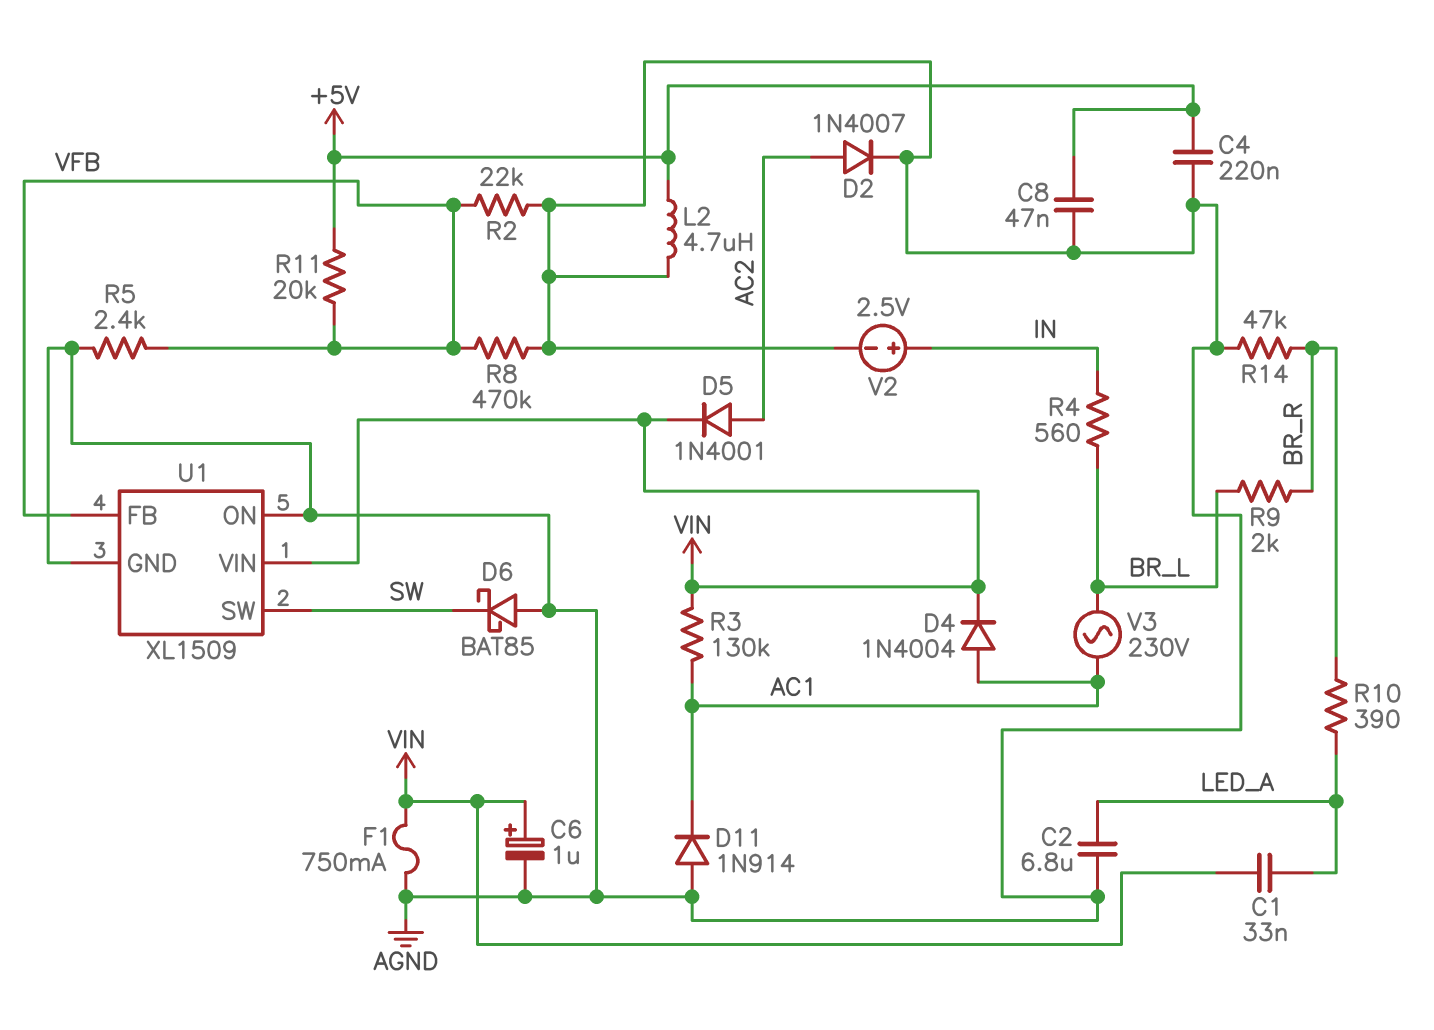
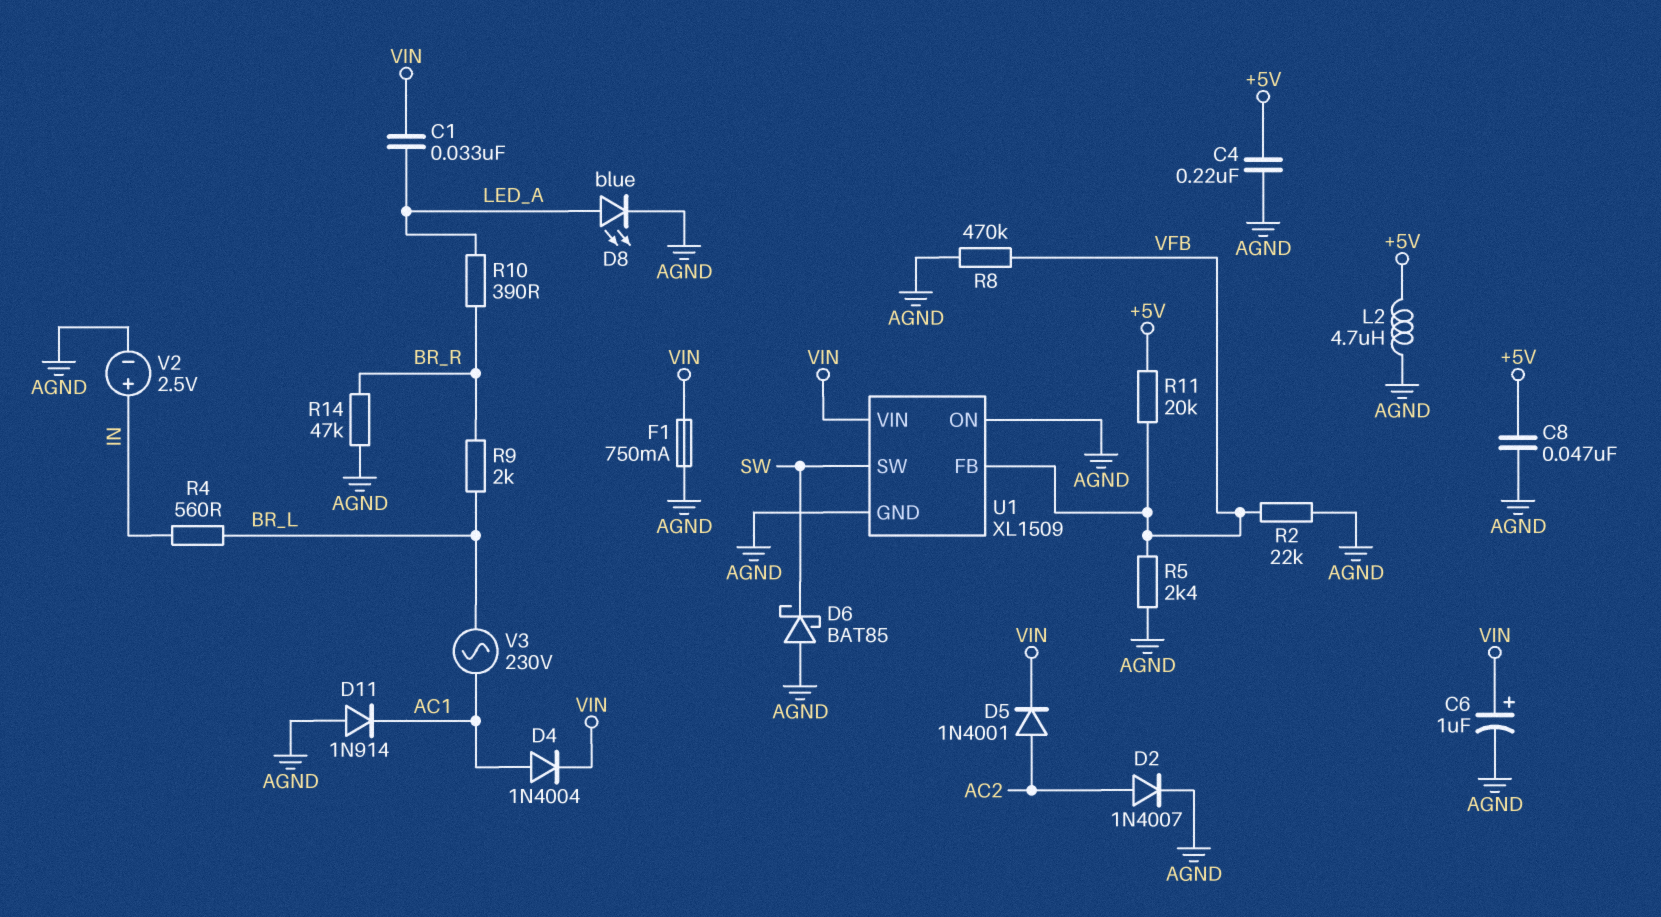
C2: 6.8uF (AGND, LED_A) -> none
D8: none -> LED blue (A LED_A, K AGND)
R3: 130k (AC1, VIN) -> none

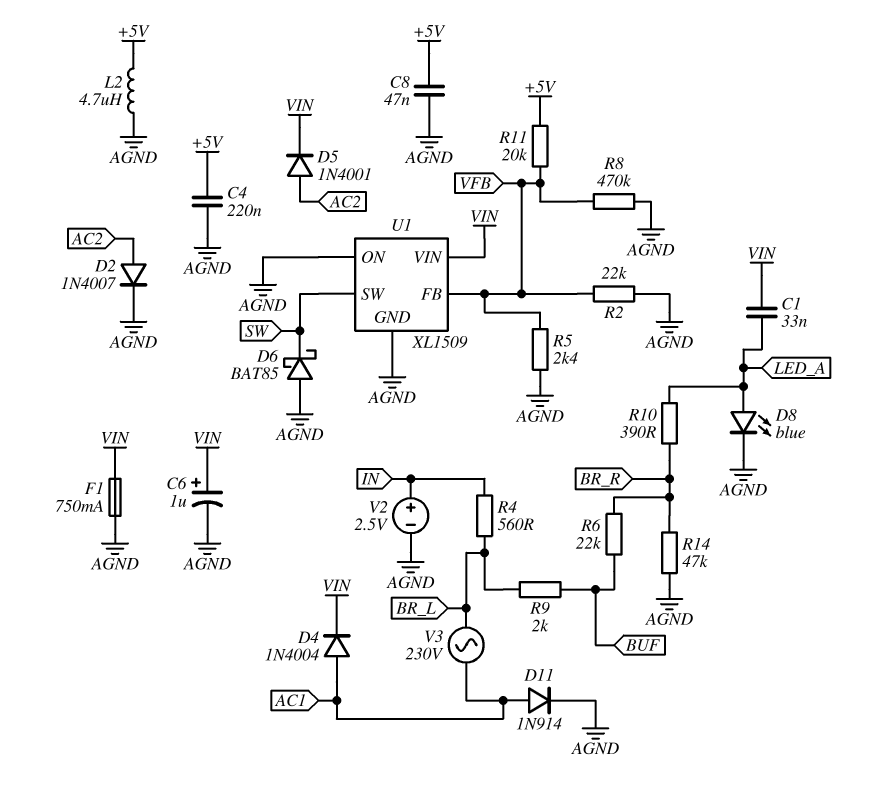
D11: diode 1N914 (A AGND, K AC1) -> diode 1N914 (A AC1, K AGND)
R6: none -> 22k (BR_R, BUF)
R9: 2k (BR_L, BR_R) -> 2k (BR_L, BUF)

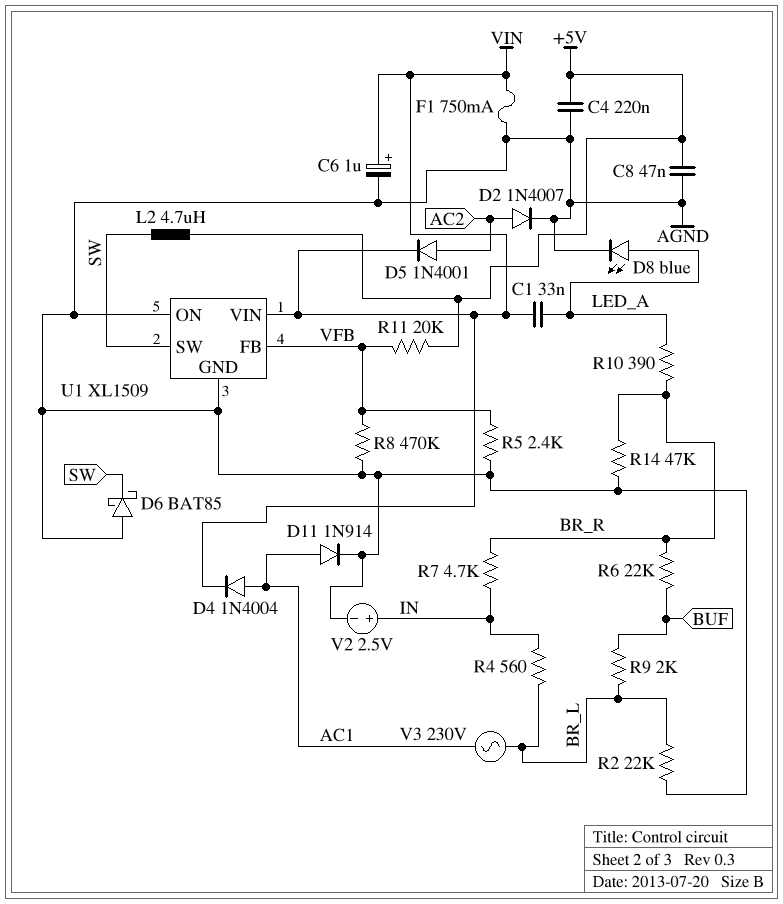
L2: 4.7uH (+5V, AGND) -> 4.7uH (+5V, SW)
R2: 22k (AGND, VFB) -> 22k (AGND, BR_L)
R7: none -> 4.7k (BR_R, IN)

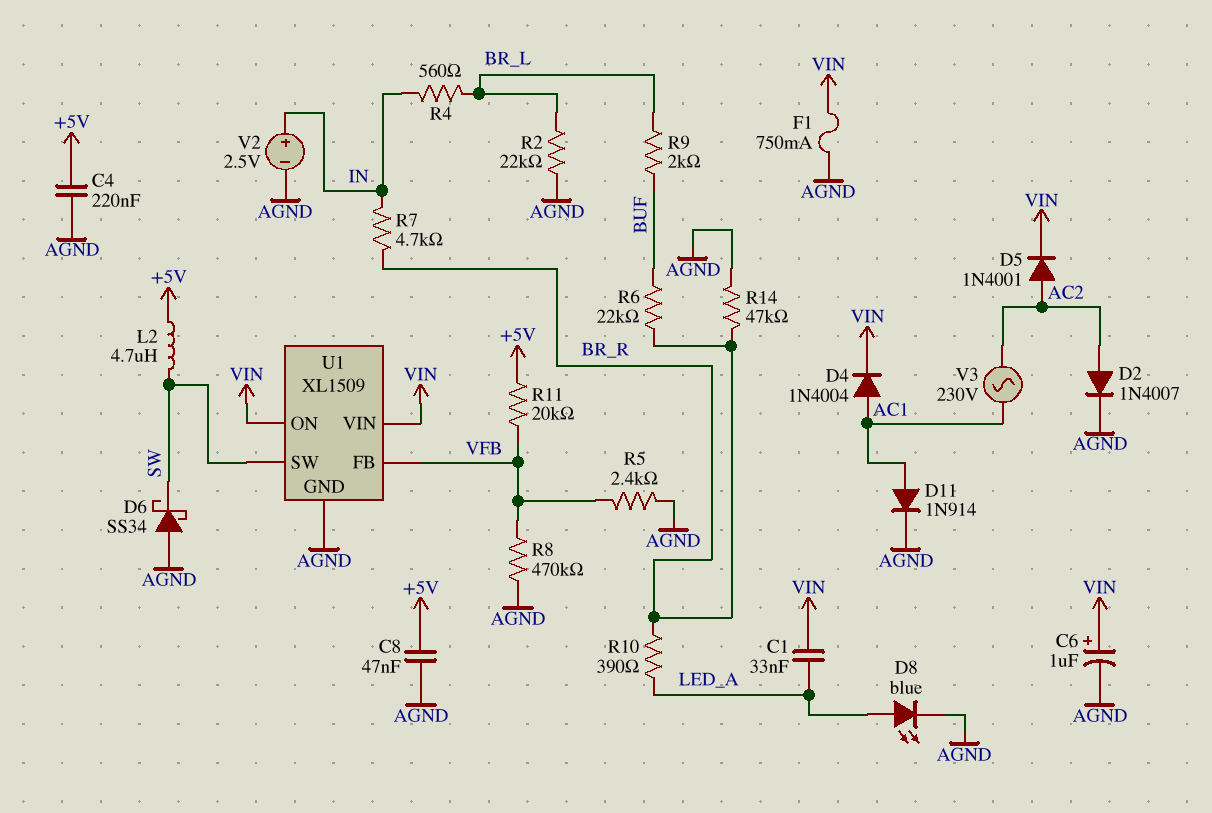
D6: schottky BAT85 (A AGND, K SW) -> schottky SS34 (A AGND, K SW)
U1 pin ON: AGND -> VIN
V3: AC 230V (AC1, BR_L) -> AC 230V (AC1, AC2)

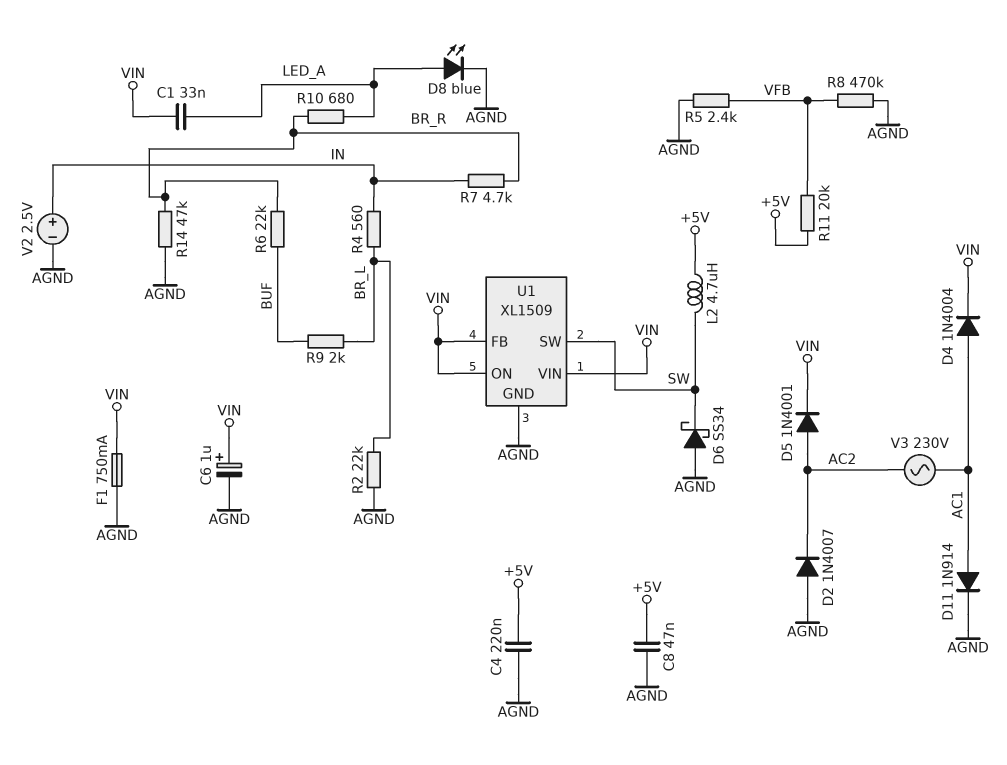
D2: diode 1N4007 (A AC2, K AGND) -> diode 1N4007 (A AGND, K AC2)
R10: 390 (BR_R, LED_A) -> 680 (BR_R, LED_A)
U1 pin FB: VFB -> VIN

